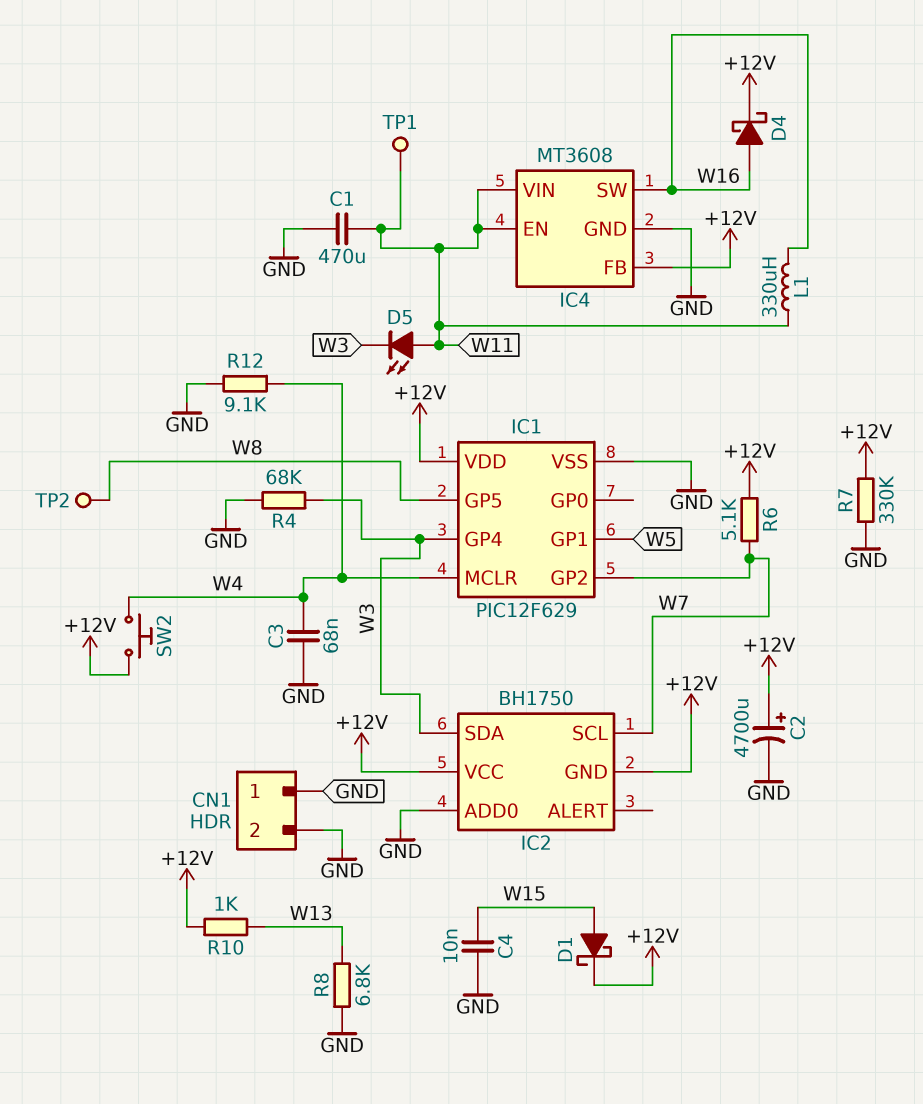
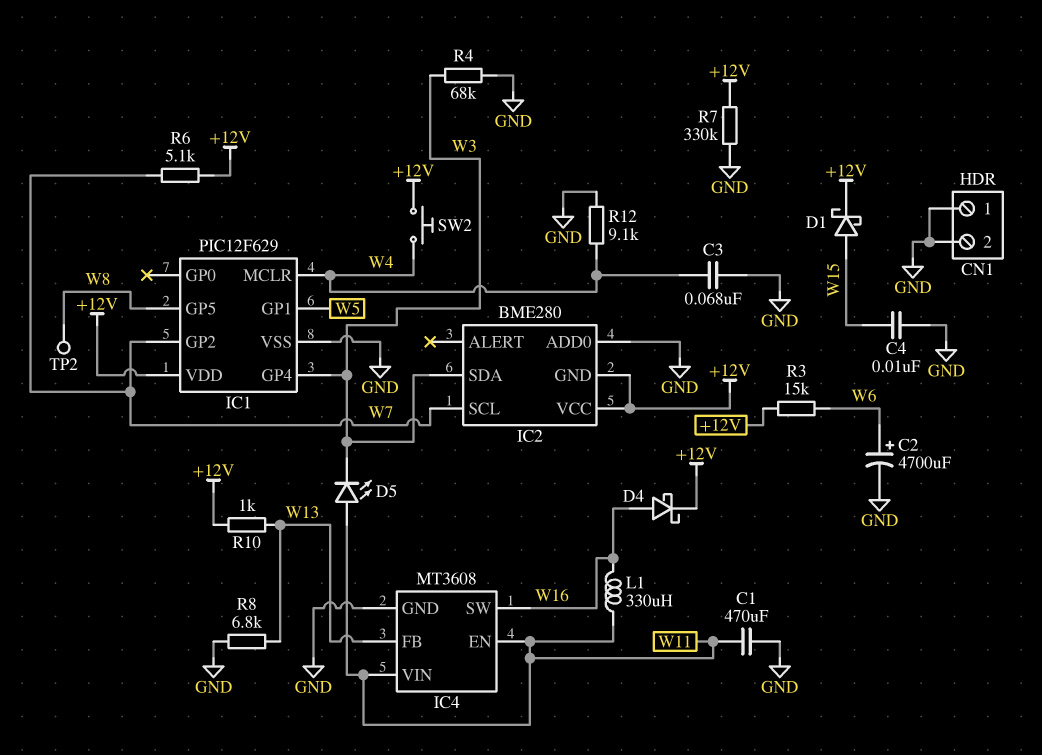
C2: 4700uF (plus +12V, minus GND) -> 4700uF (plus W6, minus GND)
IC2: BH1750 -> BME280
IC4 pin FB: +12V -> W13
R3: none -> 15k (+12V, W6)
TP1: test point (W11) -> none

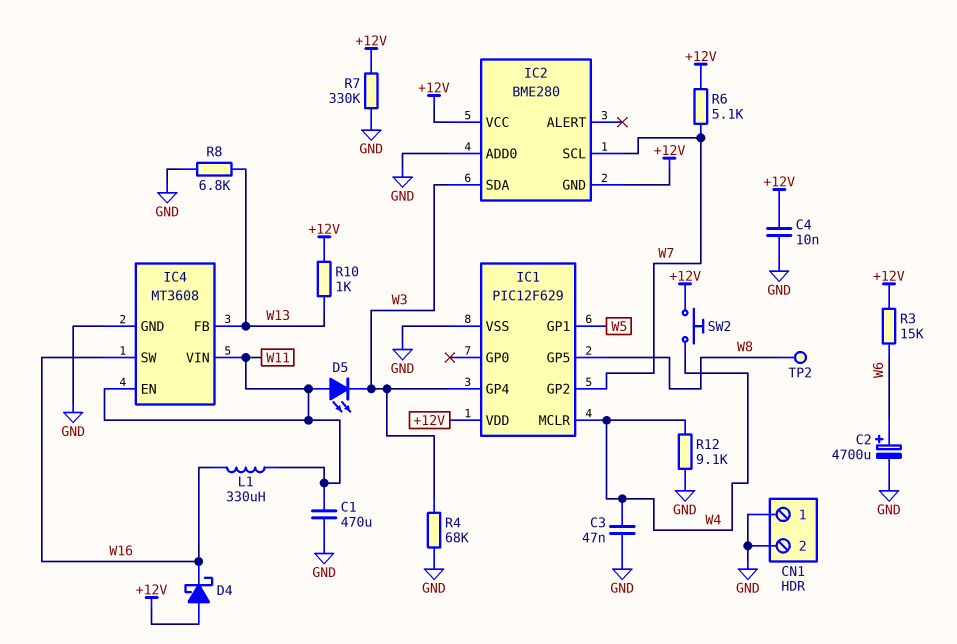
C3: 68nF (GND, W4) -> 47nF (GND, W4)
C4: 10nF (GND, W15) -> 10nF (+12V, GND)
D1: schottky (A W15, K +12V) -> none
D4: schottky (A W16, K +12V) -> schottky (A +12V, K W16)

